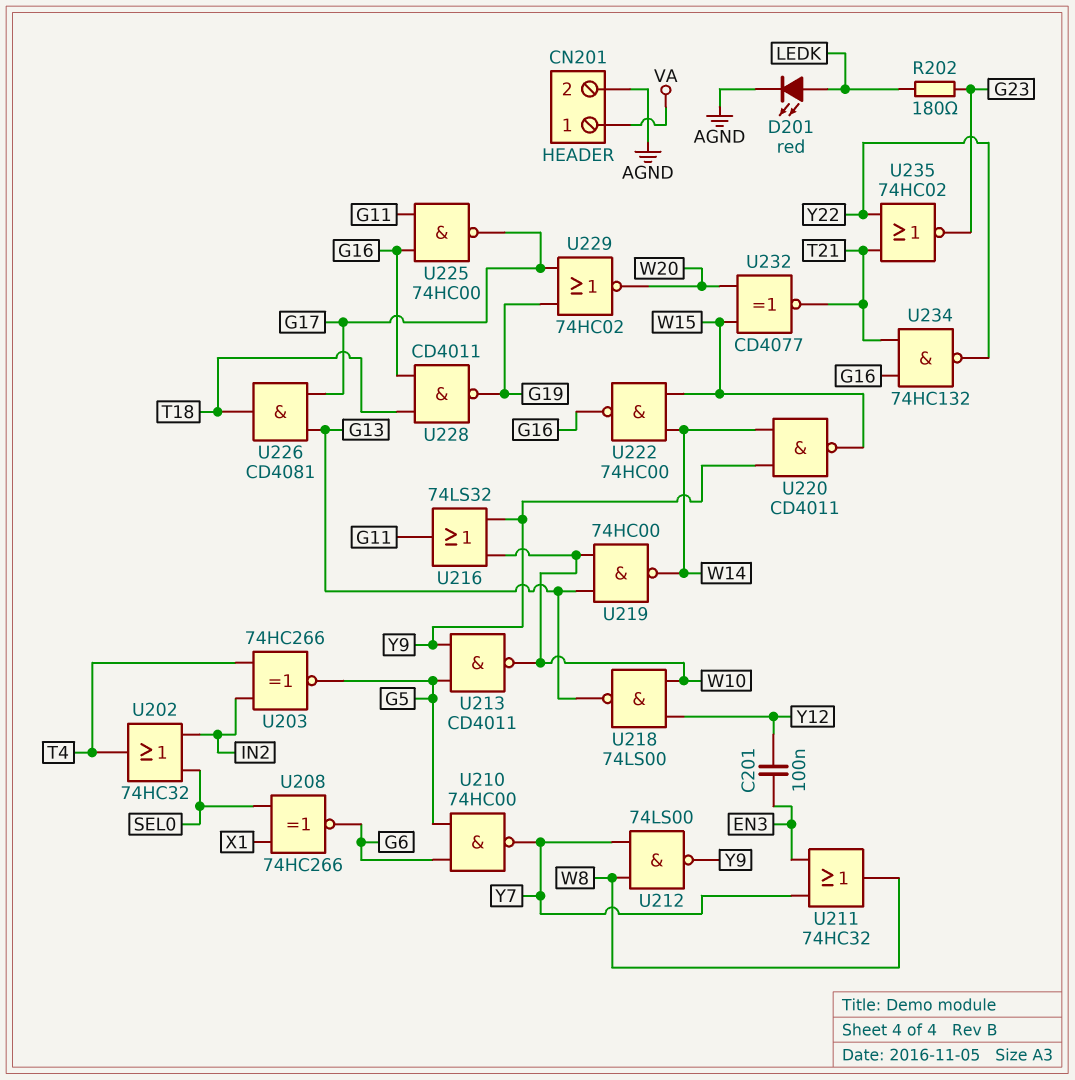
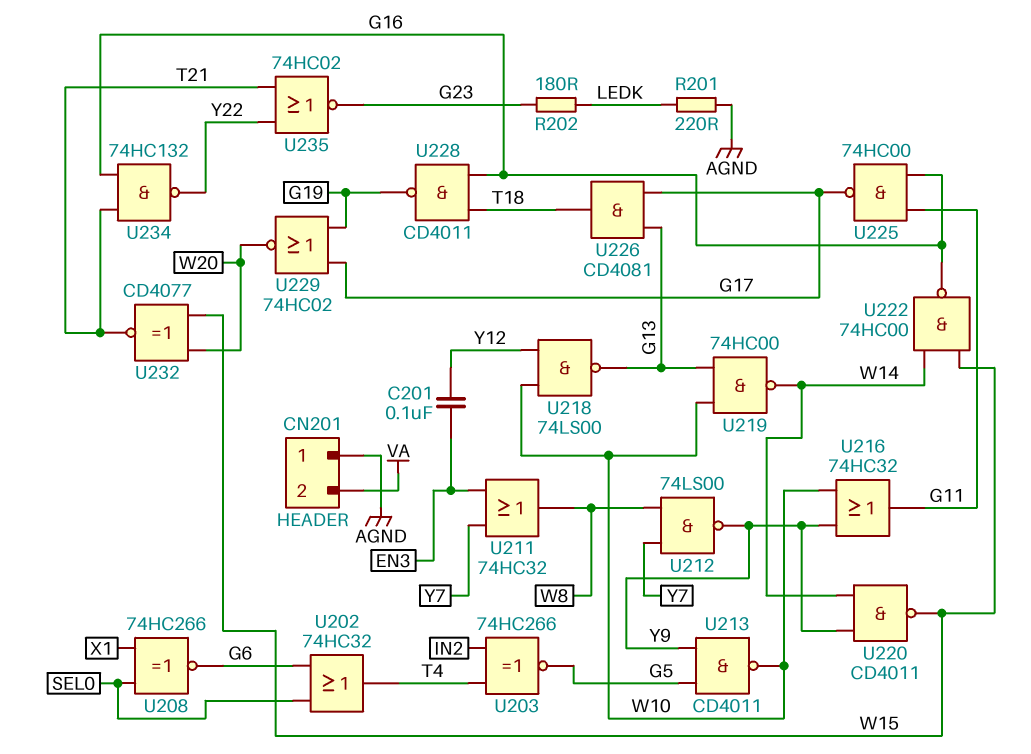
CN201 pin 1: VA -> AGND
CN201 pin 2: AGND -> VA
D201: LED red (A LEDK, K AGND) -> none
R201: none -> 220 (AGND, LEDK)
U202: OR 74HC32 (in IN2, in SEL0, out T4) -> OR 74HC32 (in G6, in SEL0, out T4)
U210: NAND 74HC00 (in G5, in G6, out Y7) -> none
U216: OR 74LS32 (in W10, in Y9, out G11) -> OR 74HC32 (in W10, in Y9, out G11)

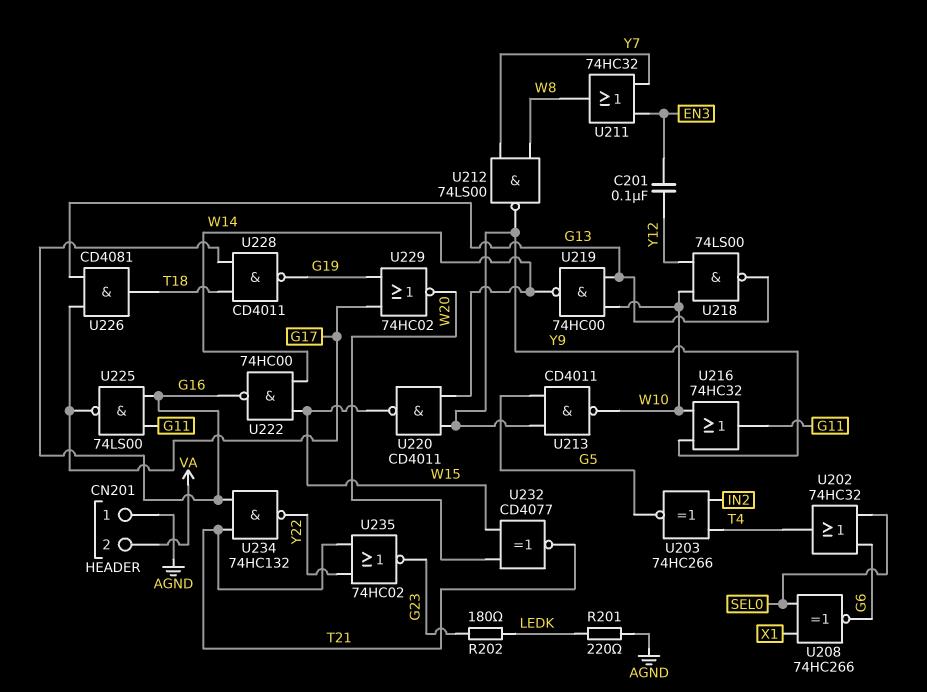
U225: NAND 74HC00 (in G11, in G16, out G17) -> NAND 74LS00 (in G11, in G16, out G17)

